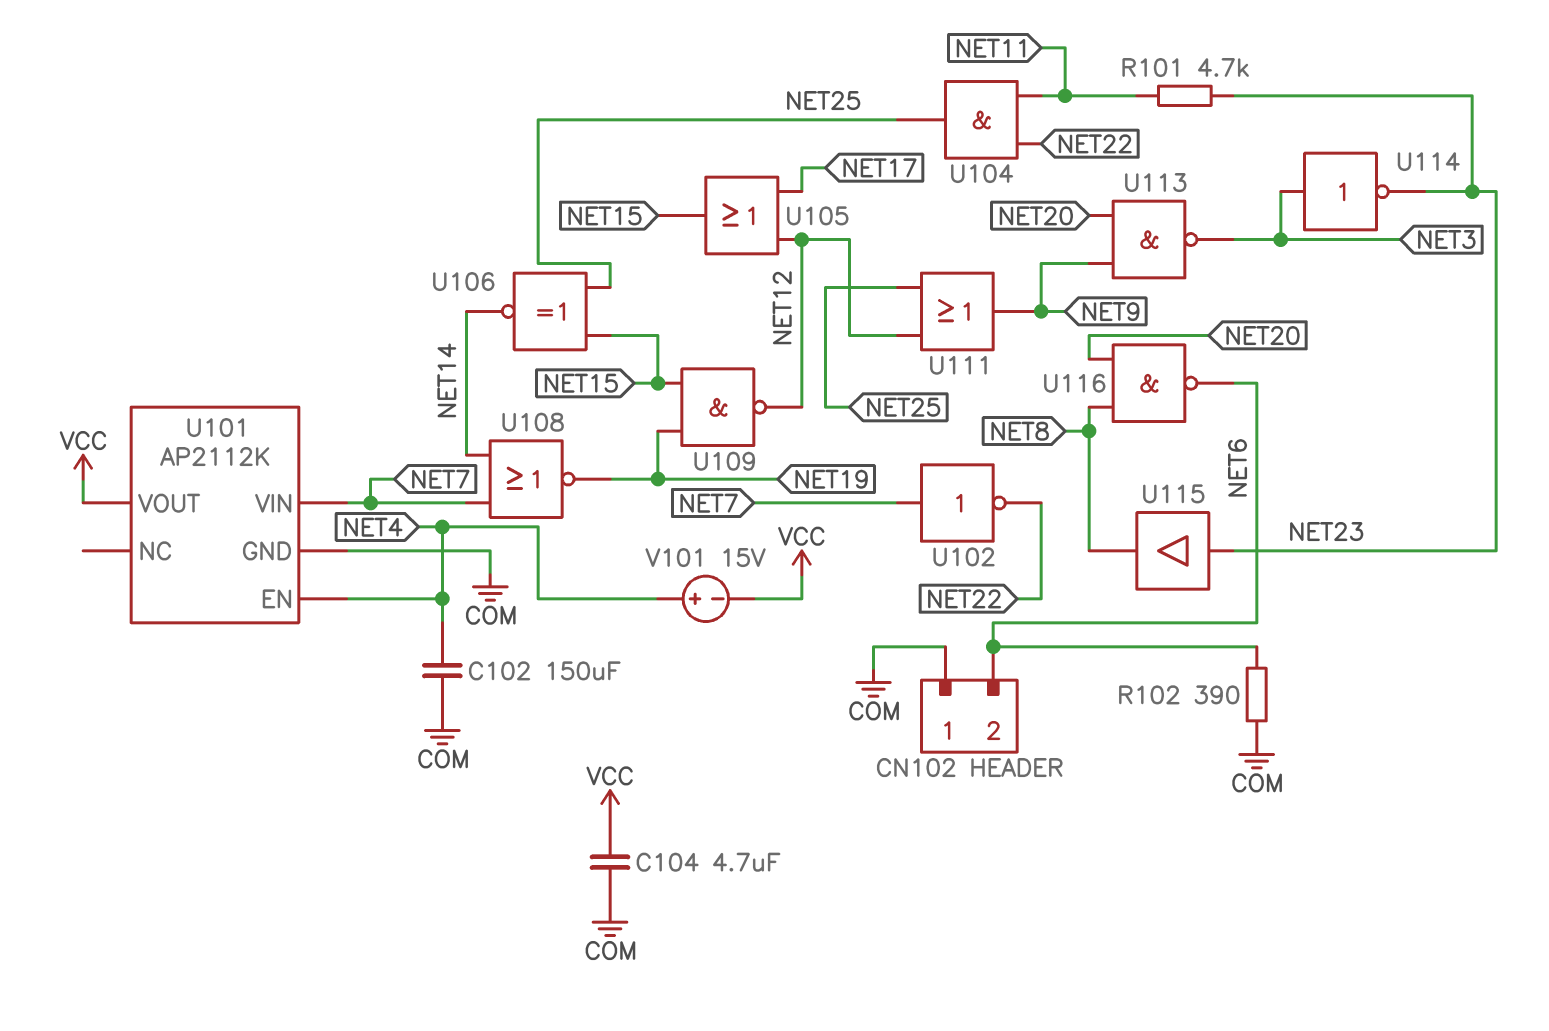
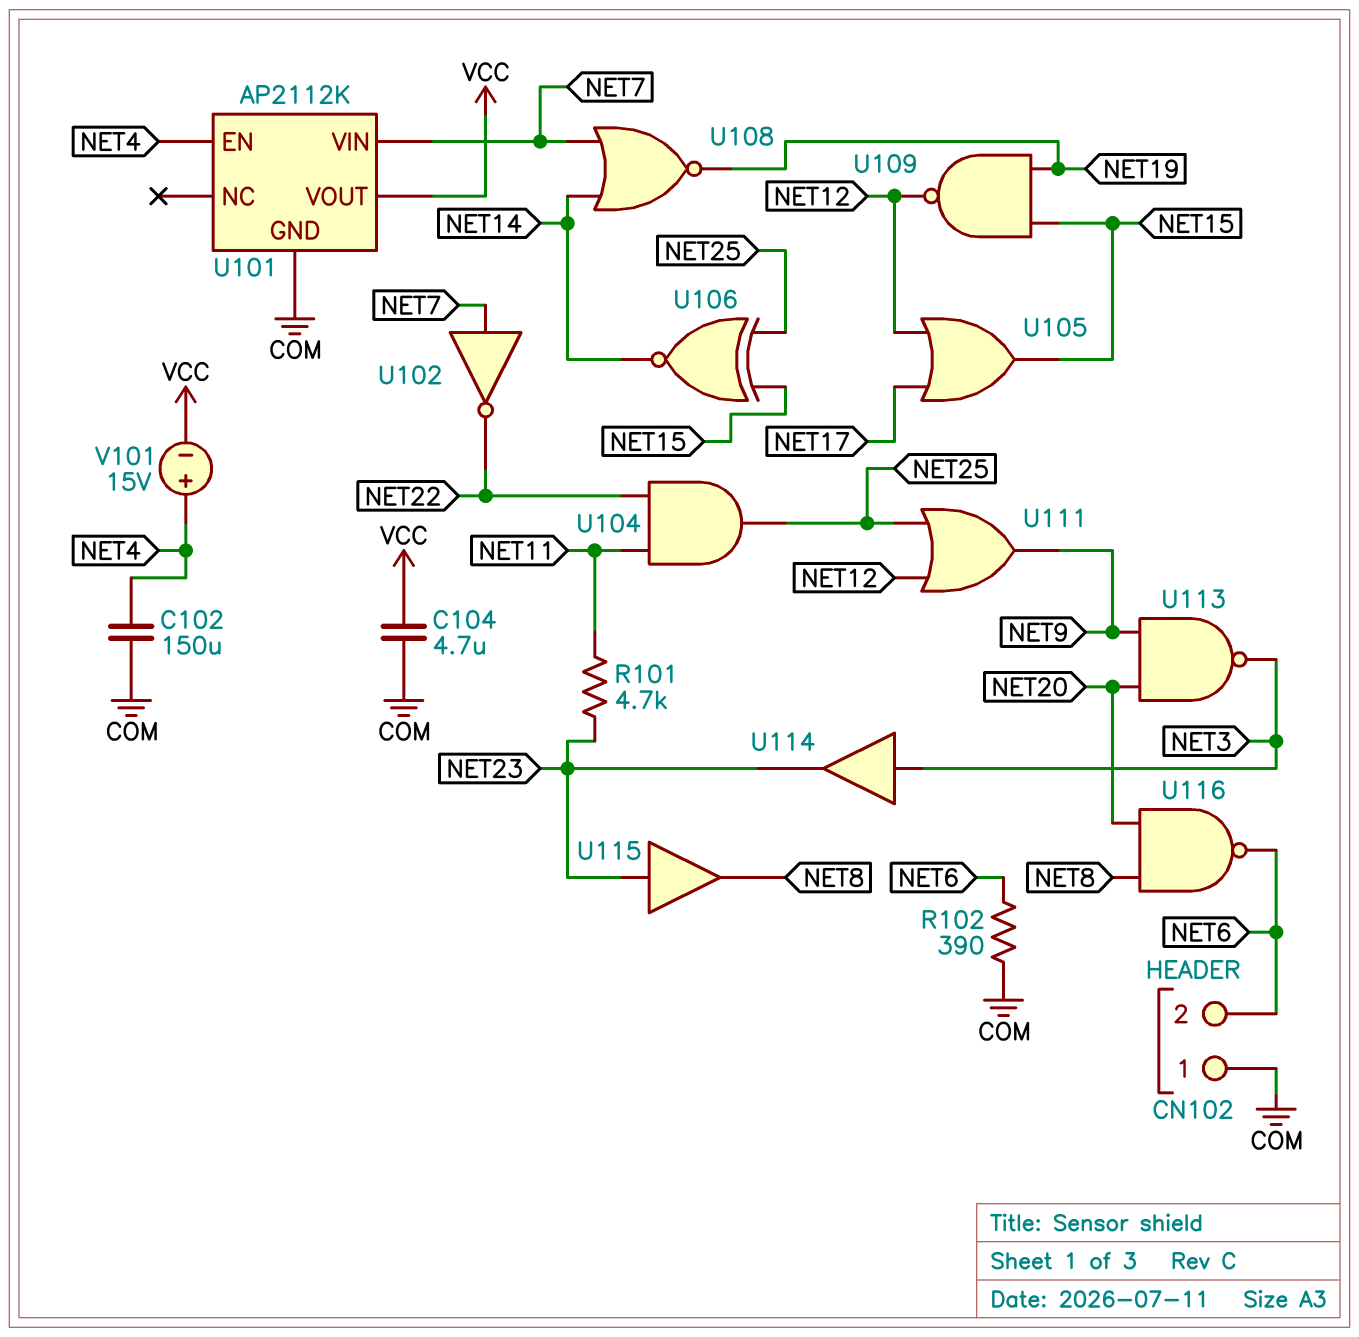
U114: NOT (in NET3, out NET23) -> buffer (in NET3, out NET23)

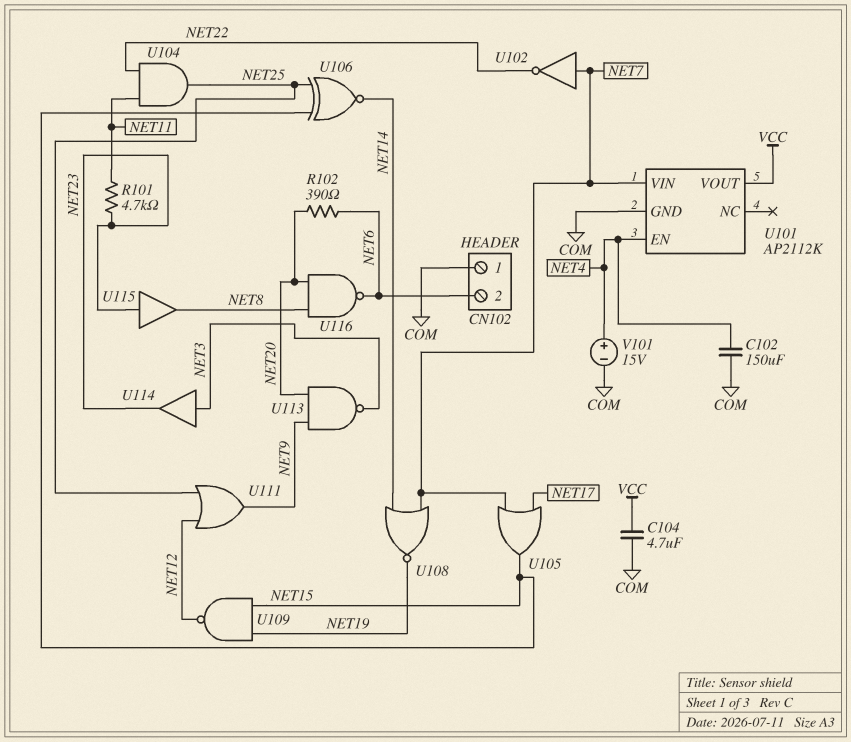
R102: 390 (COM, NET6) -> 390 (NET6, NET20)
U105: OR (in NET12, in NET17, out NET15) -> OR (in NET7, in NET17, out NET15)
V101: 15V (plus NET4, minus VCC) -> 15V (plus NET4, minus COM)

